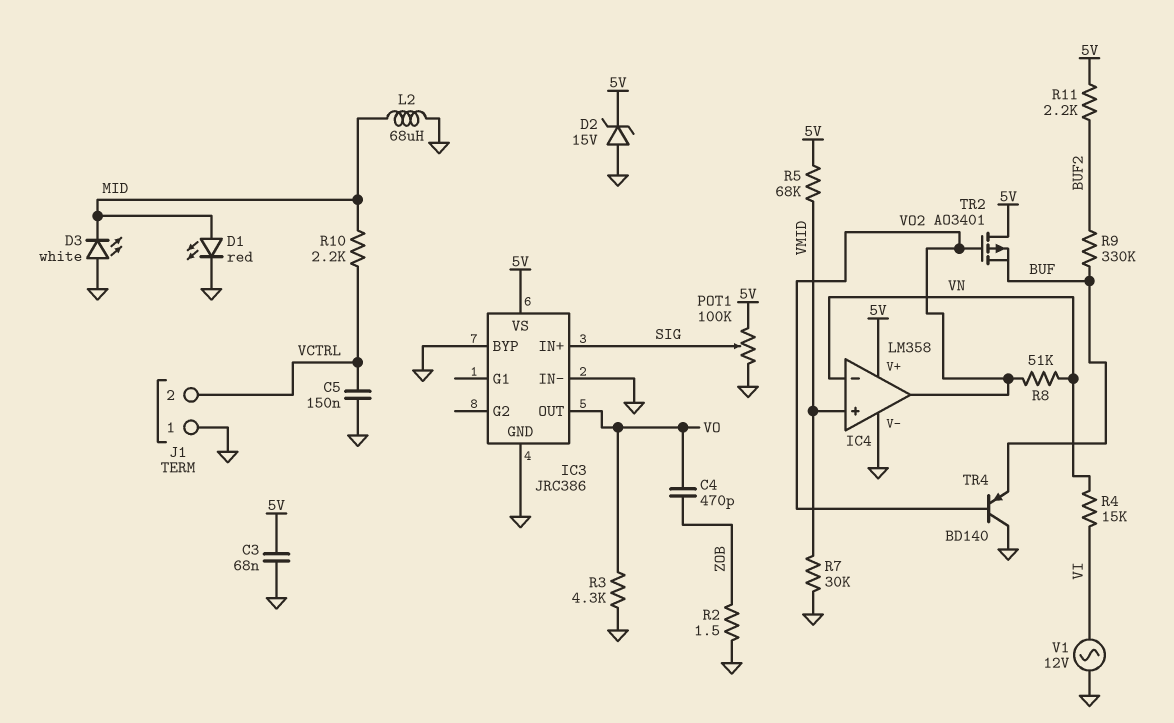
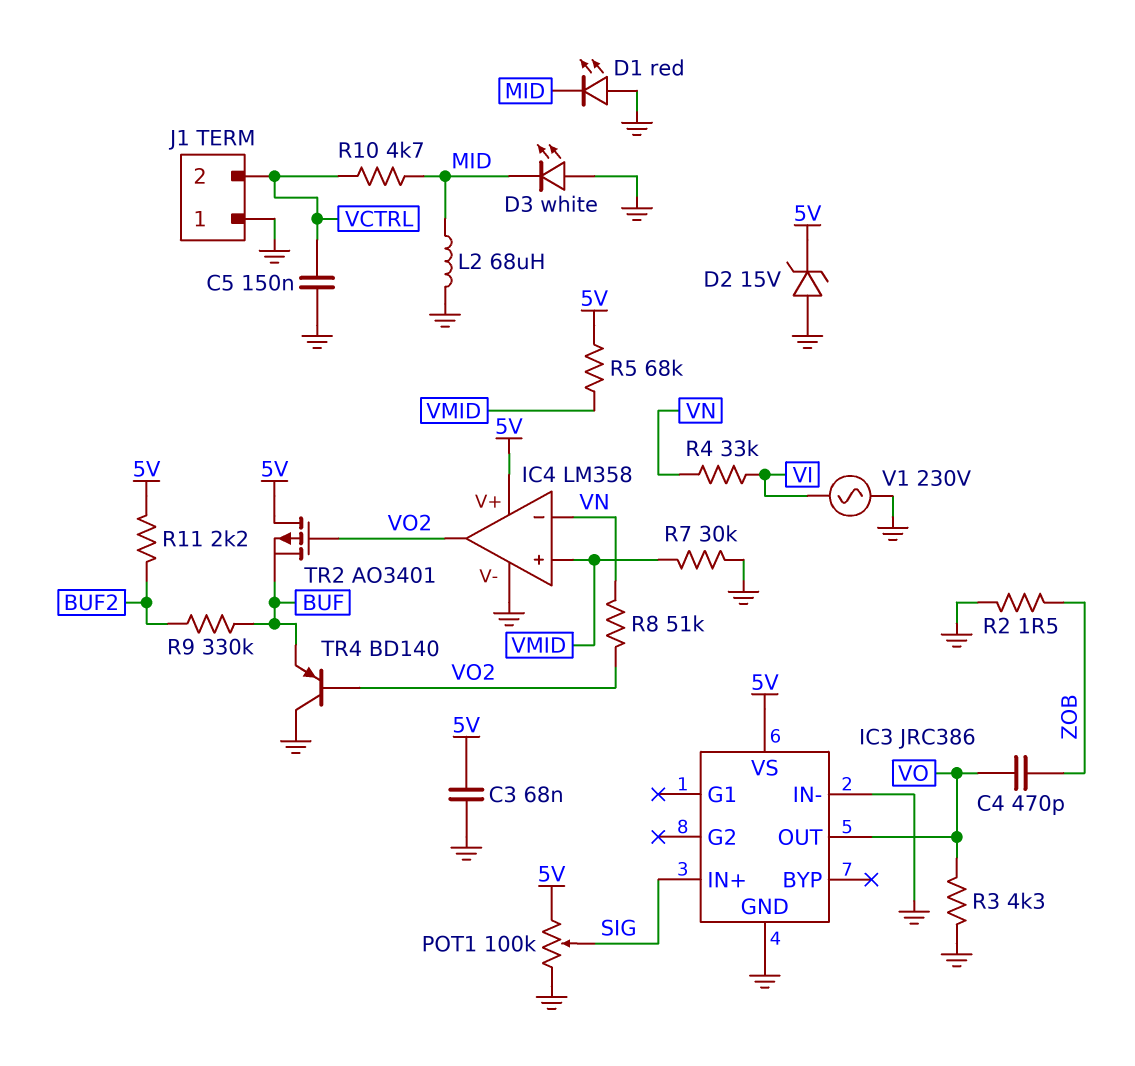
D1: LED red (A MID, K GND) -> LED red (A GND, K MID)
IC3 pin BYP: GND -> none
R4: 15k (VI, VN) -> 33k (VI, VN)
R10: 2.2k (MID, VCTRL) -> 4.7k (MID, VCTRL)
V1: AC 12V (GND, VI) -> AC 230V (GND, VI)

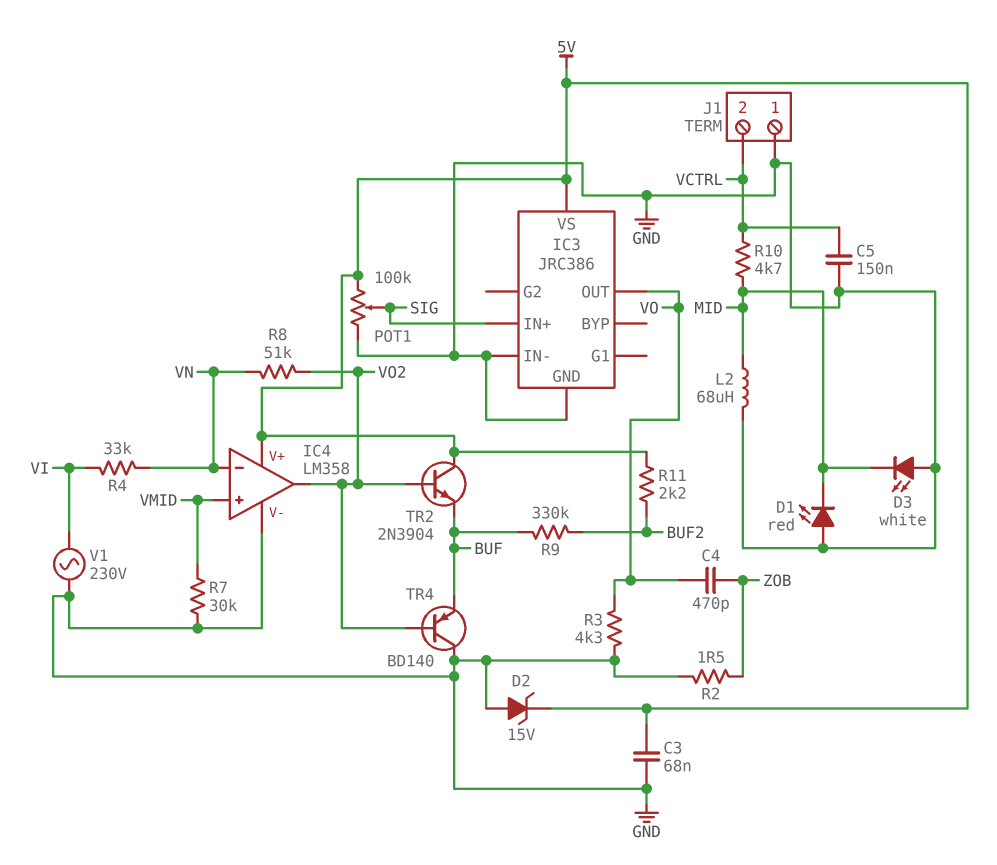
R5: 68k (5V, VMID) -> none
TR2: PMOS AO3401 (G VO2, D 5V, S BUF) -> NPN 2N3904 (B VO2, C 5V, E BUF)

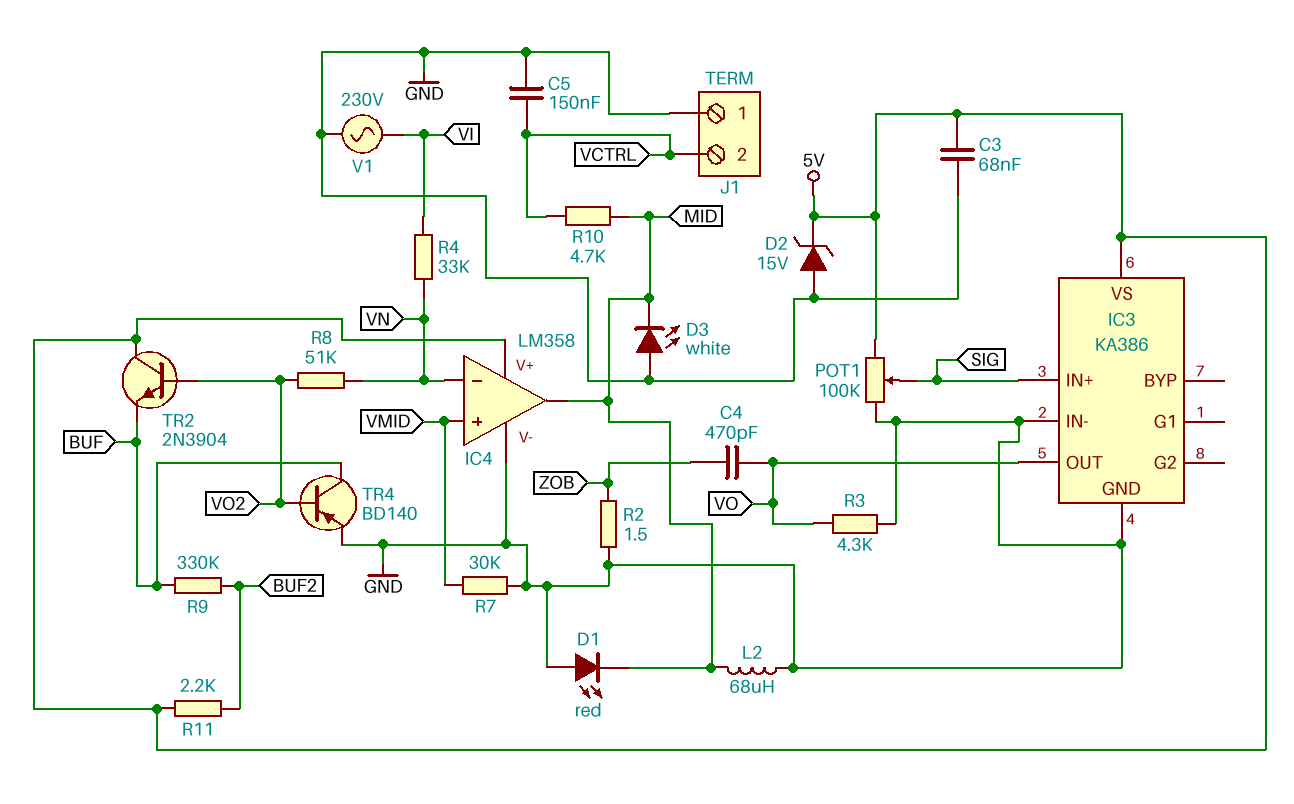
IC3: JRC386 -> KA386
IC4 pin out: VO2 -> MID
TR4: PNP BD140 (B VO2, C GND, E BUF) -> PNP BD140 (B VO2, C BUF, E GND)

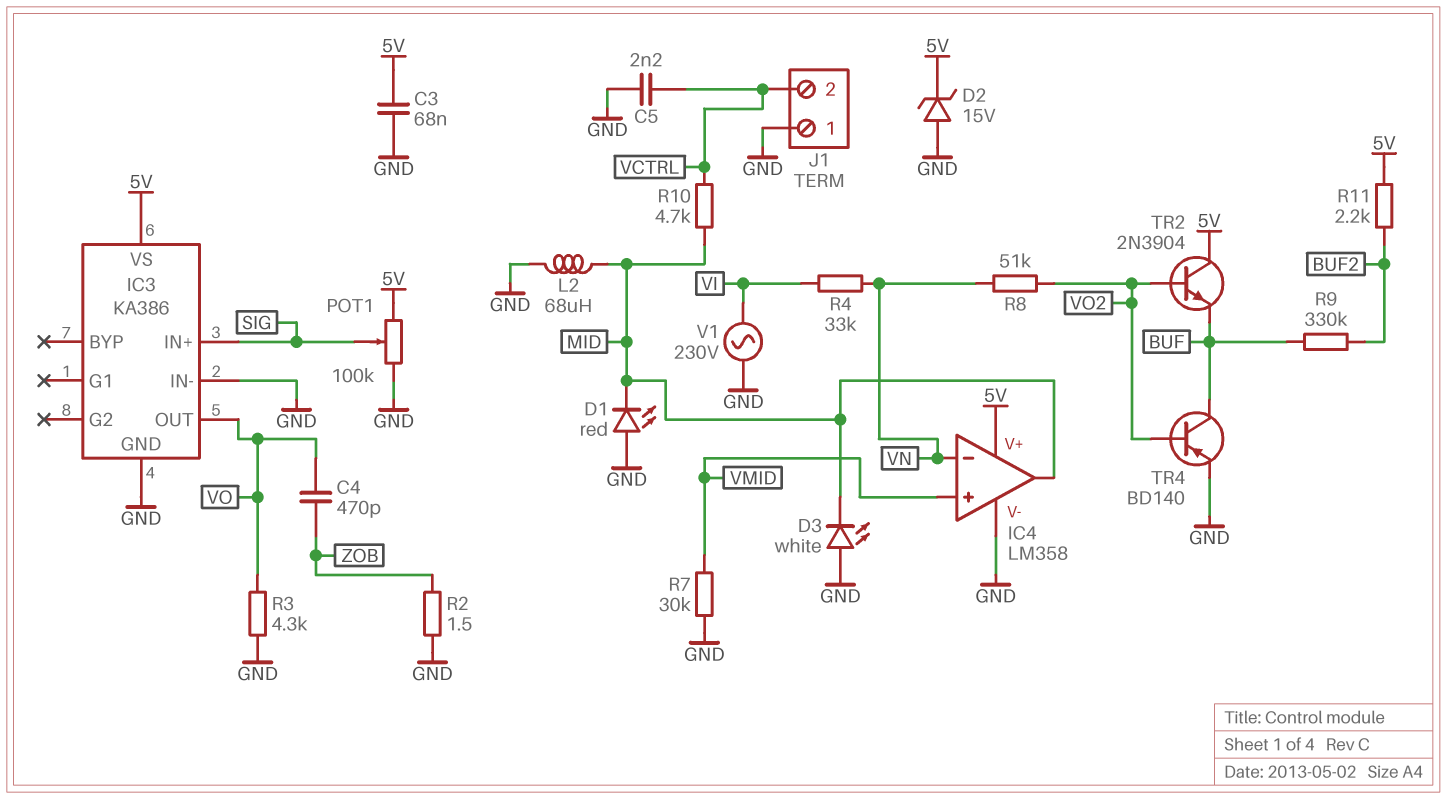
C5: 150nF (GND, VCTRL) -> 2.2nF (GND, VCTRL)

